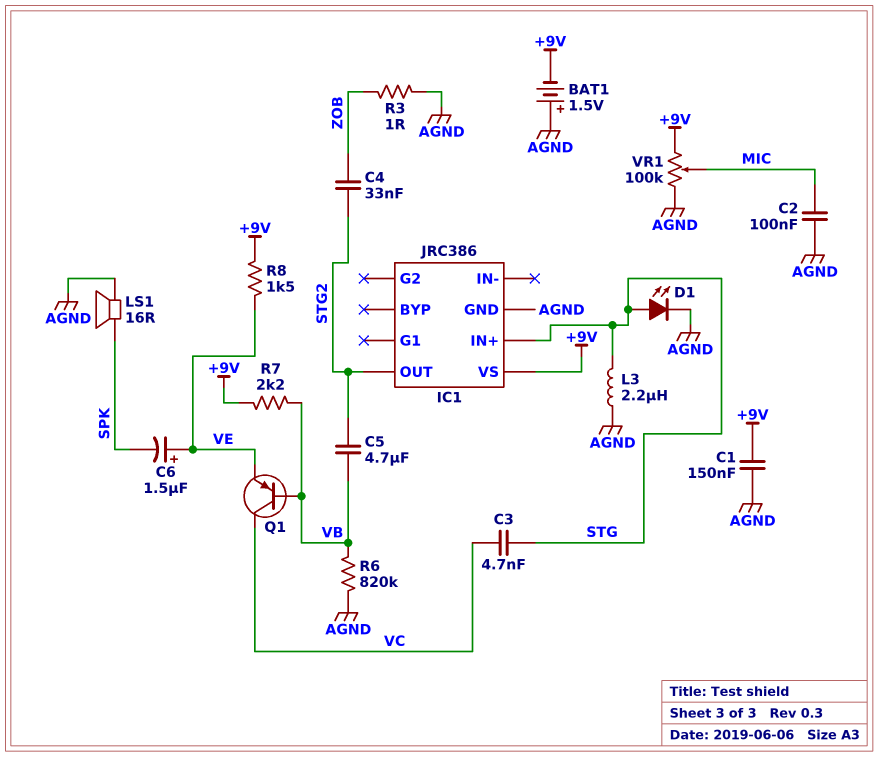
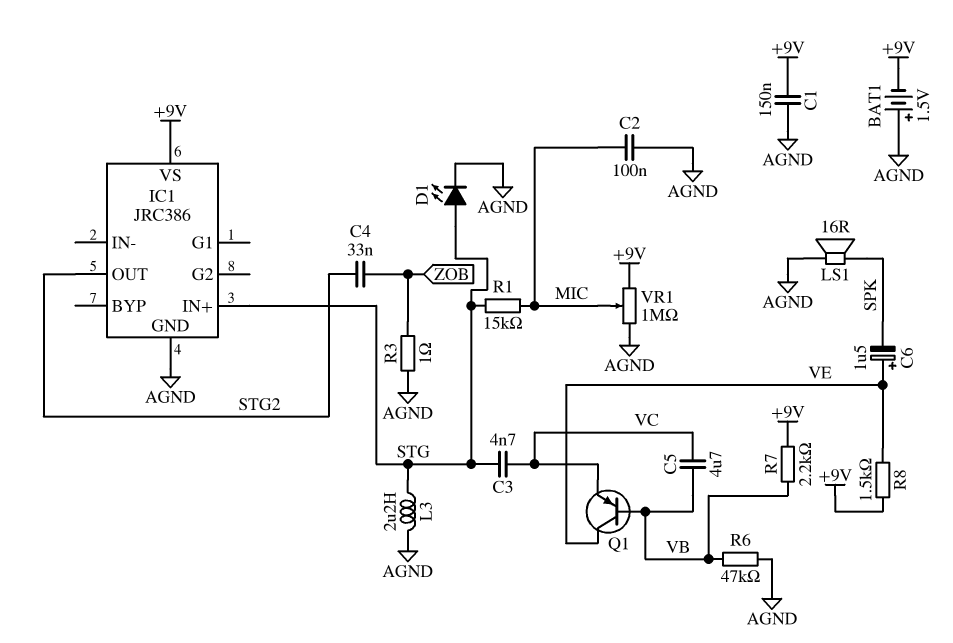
C5: 4.7uF (STG2, VB) -> 4.7uF (VB, VC)
Q1: PNP (B VB, C VC, E VE) -> PNP (B VB, C VE, E VC)
R1: none -> 15k (MIC, STG)
R6: 820k (AGND, VB) -> 47k (AGND, VB)
VR1: 100k (+9V, AGND, wiper MIC) -> 1M (+9V, AGND, wiper MIC)

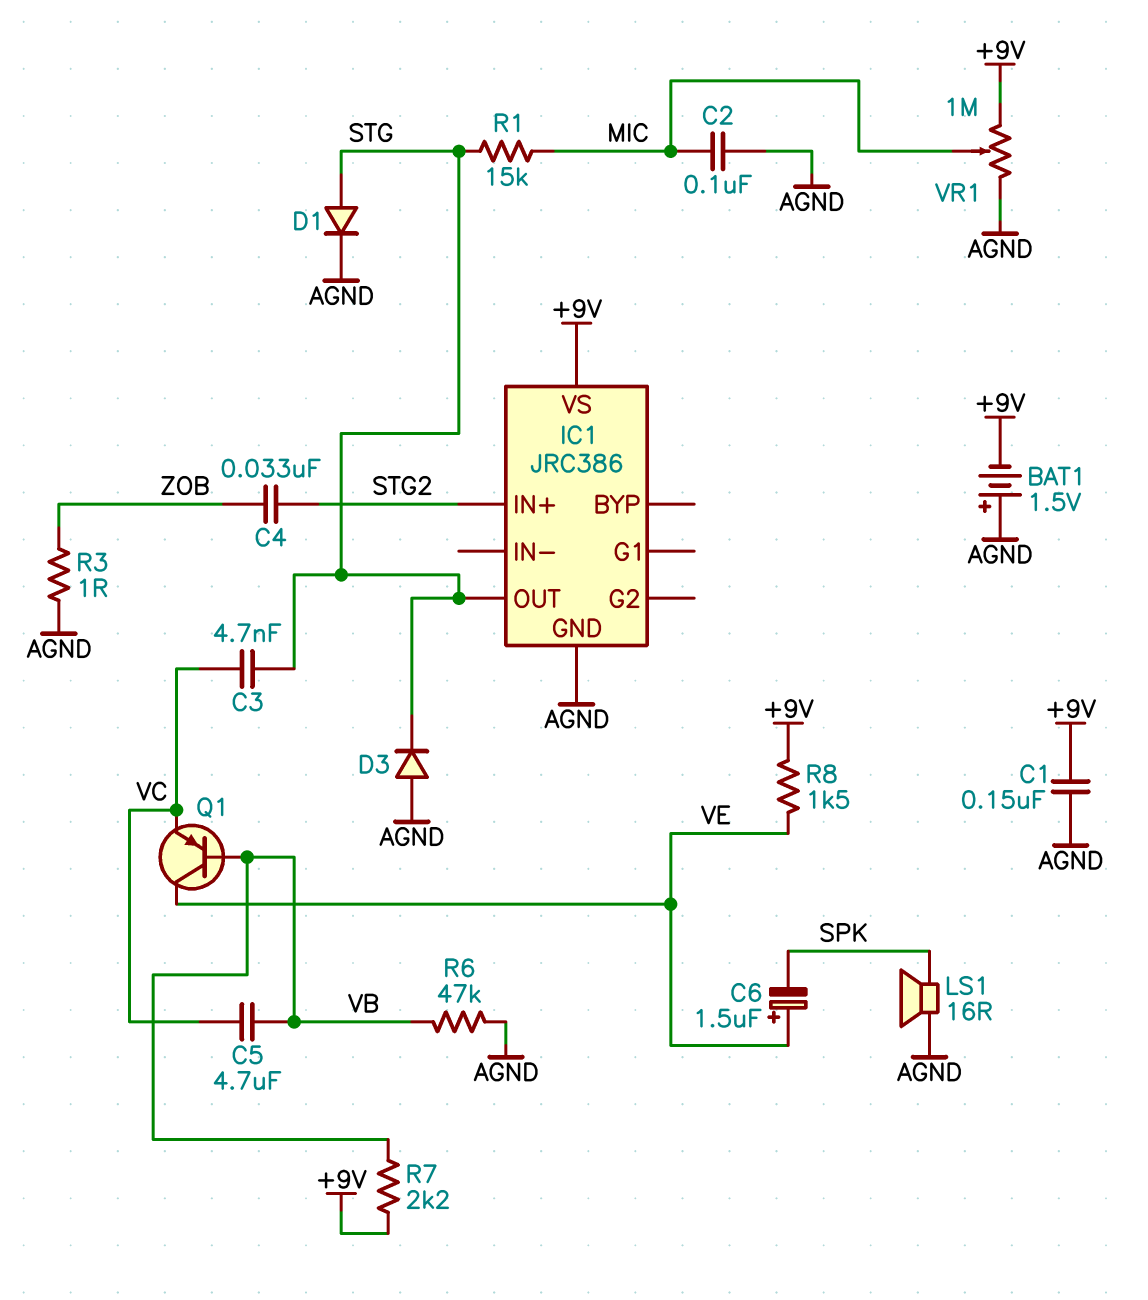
D1: LED (A STG, K AGND) -> diode (A STG, K AGND)
D3: none -> diode (A AGND, K STG)
IC1 pin IN+: STG -> STG2
IC1 pin OUT: STG2 -> STG
L3: 2.2uH (AGND, STG) -> none

